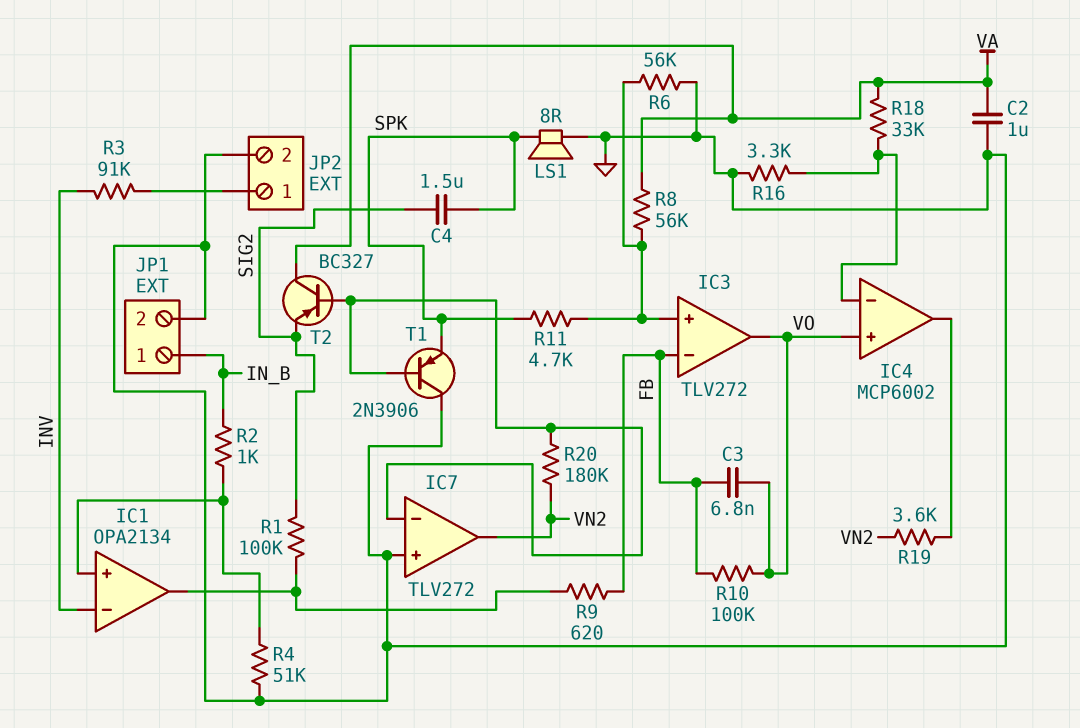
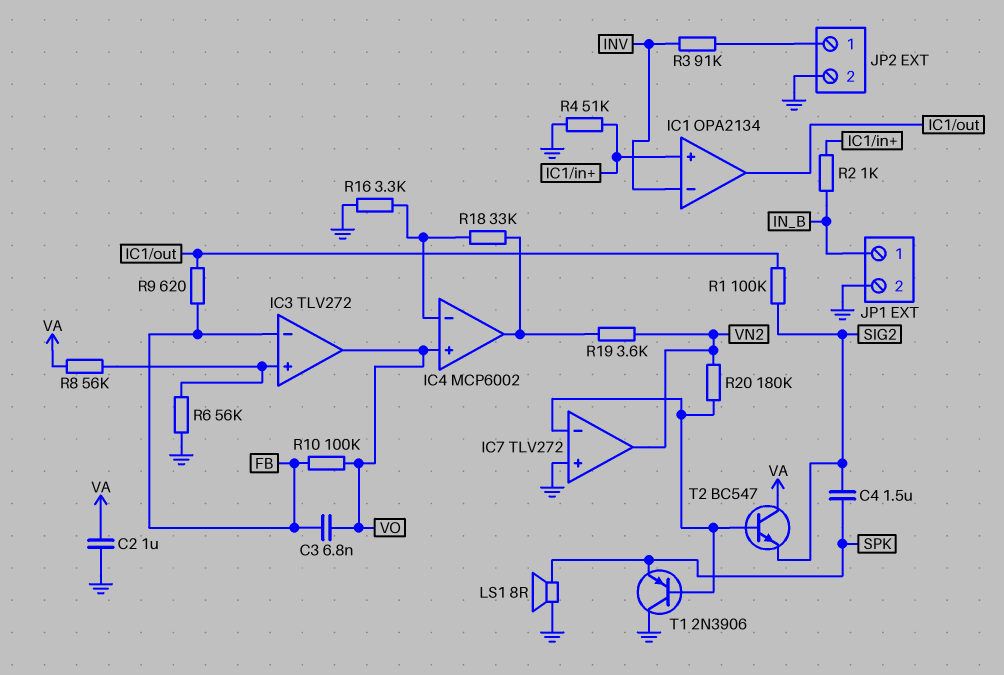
R11: 4.7k (IC3/in+, SPK) -> none
R18: 33k (IC4/in-, VA) -> 33k (IC4/in-, IC4/out)
T2: PNP BC327 (B IC7/in-, C VA, E SIG2) -> NPN BC547 (B IC7/in-, C VA, E SIG2)

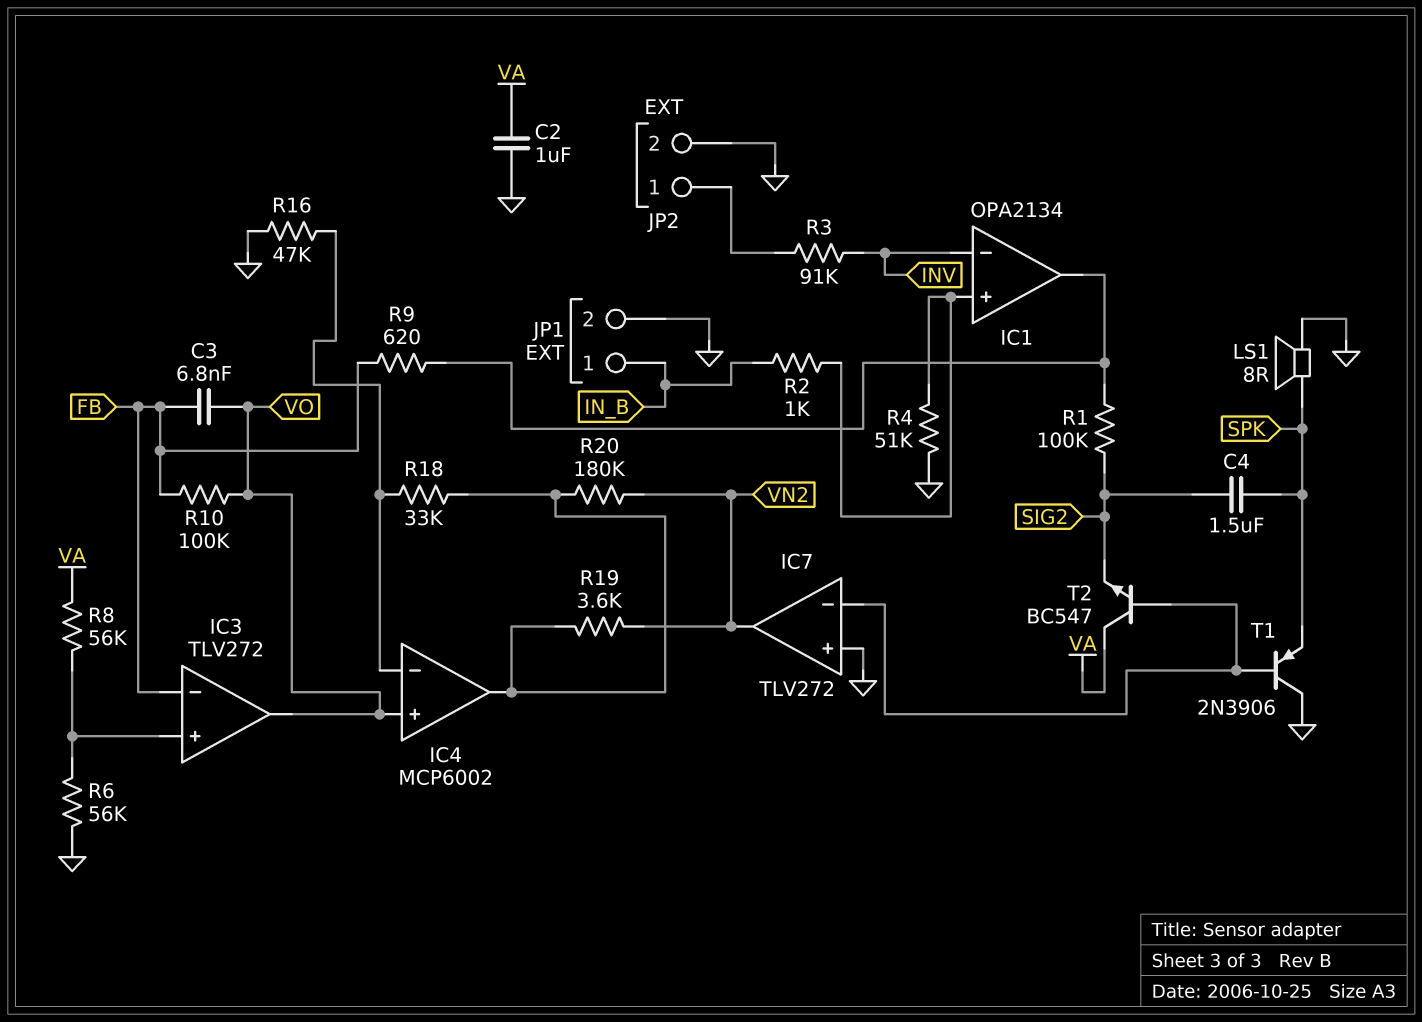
R16: 3.3k (GND, IC4/in-) -> 47k (GND, IC4/in-)
R20: 180k (IC7/in-, VN2) -> 180k (IC4/out, VN2)

